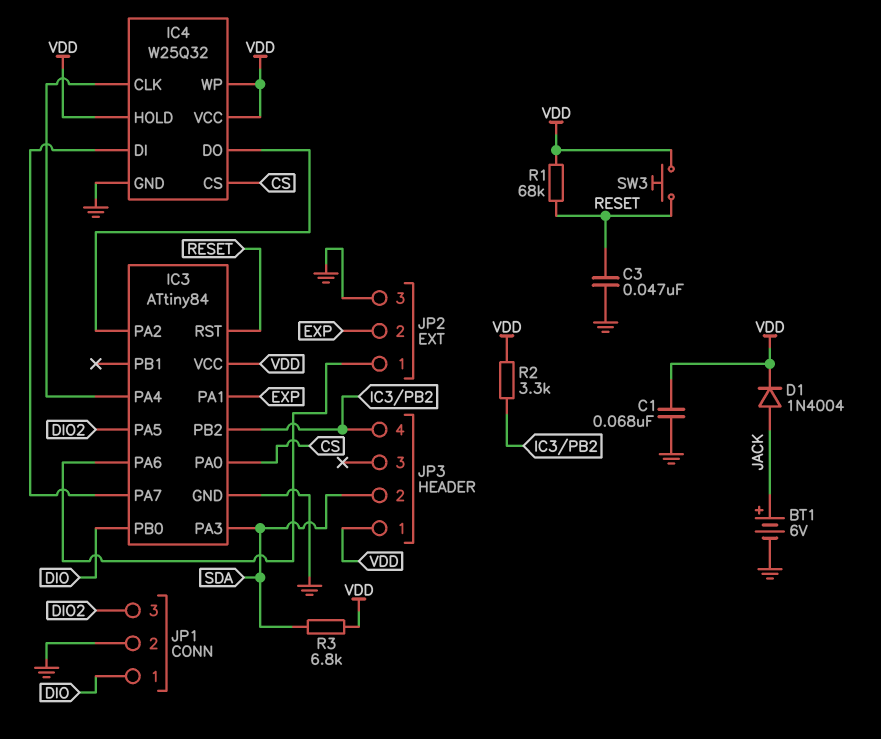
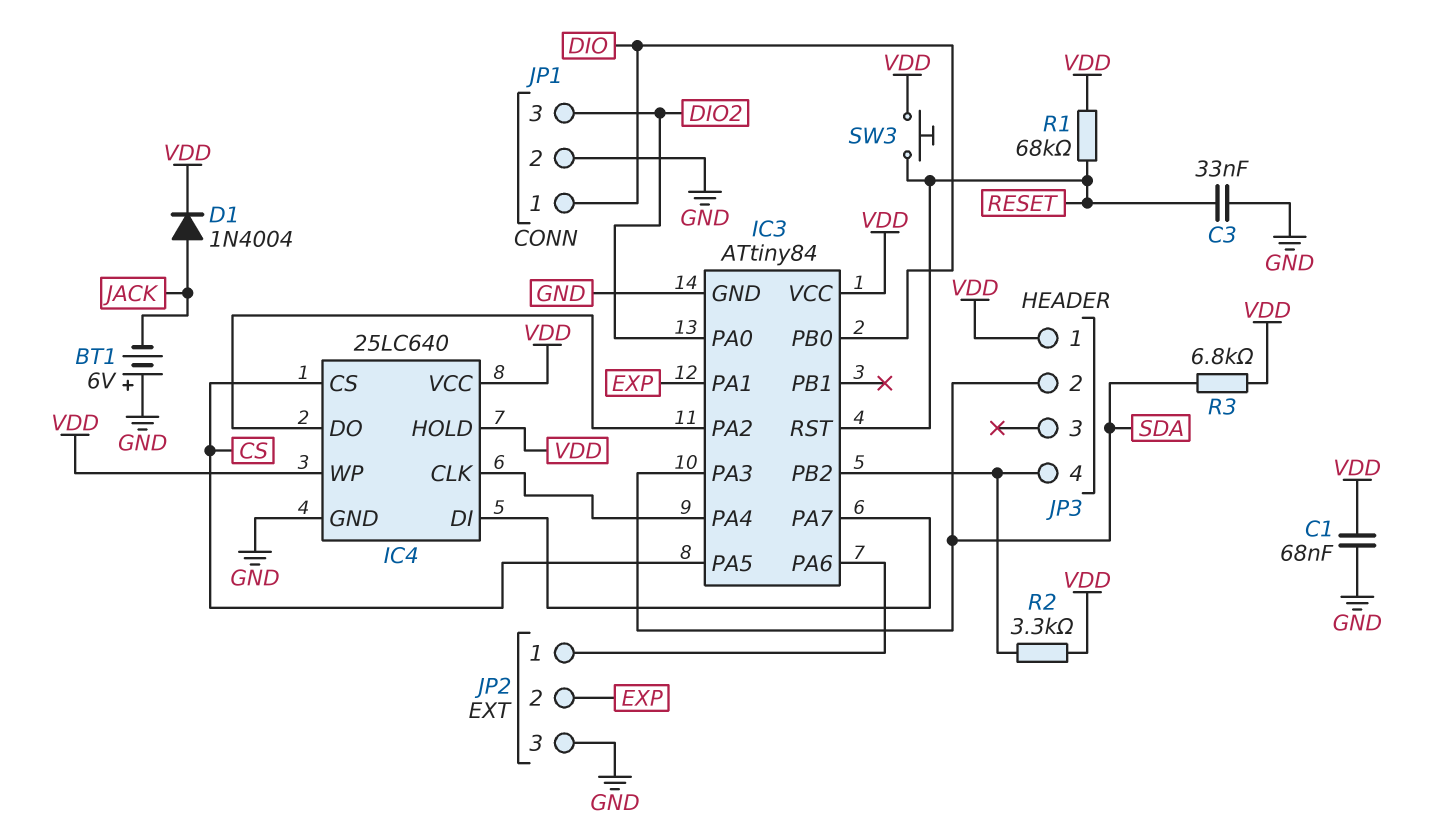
BT1: 6V (plus JACK, minus GND) -> 6V (plus GND, minus JACK)
C3: 47nF (GND, RESET) -> 33nF (GND, RESET)
IC3 pin PA0: CS -> DIO2
IC3 pin PA5: DIO2 -> CS
IC4: W25Q32 -> 25LC640

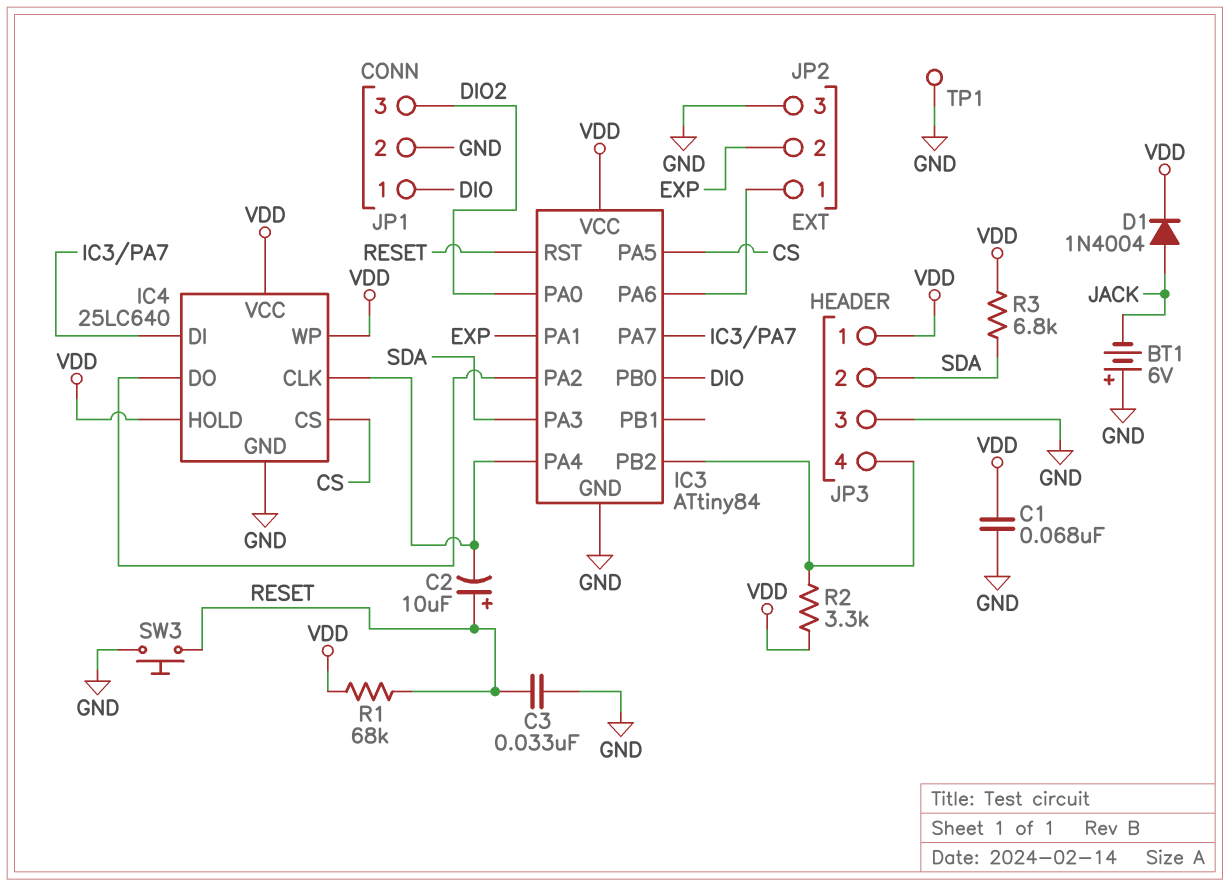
C2: none -> 10uF (plus RESET, minus IC3/PA4)
JP3 pin 3: none -> GND
SW3: button (RESET, VDD) -> button (GND, RESET)
TP1: none -> test point (GND)

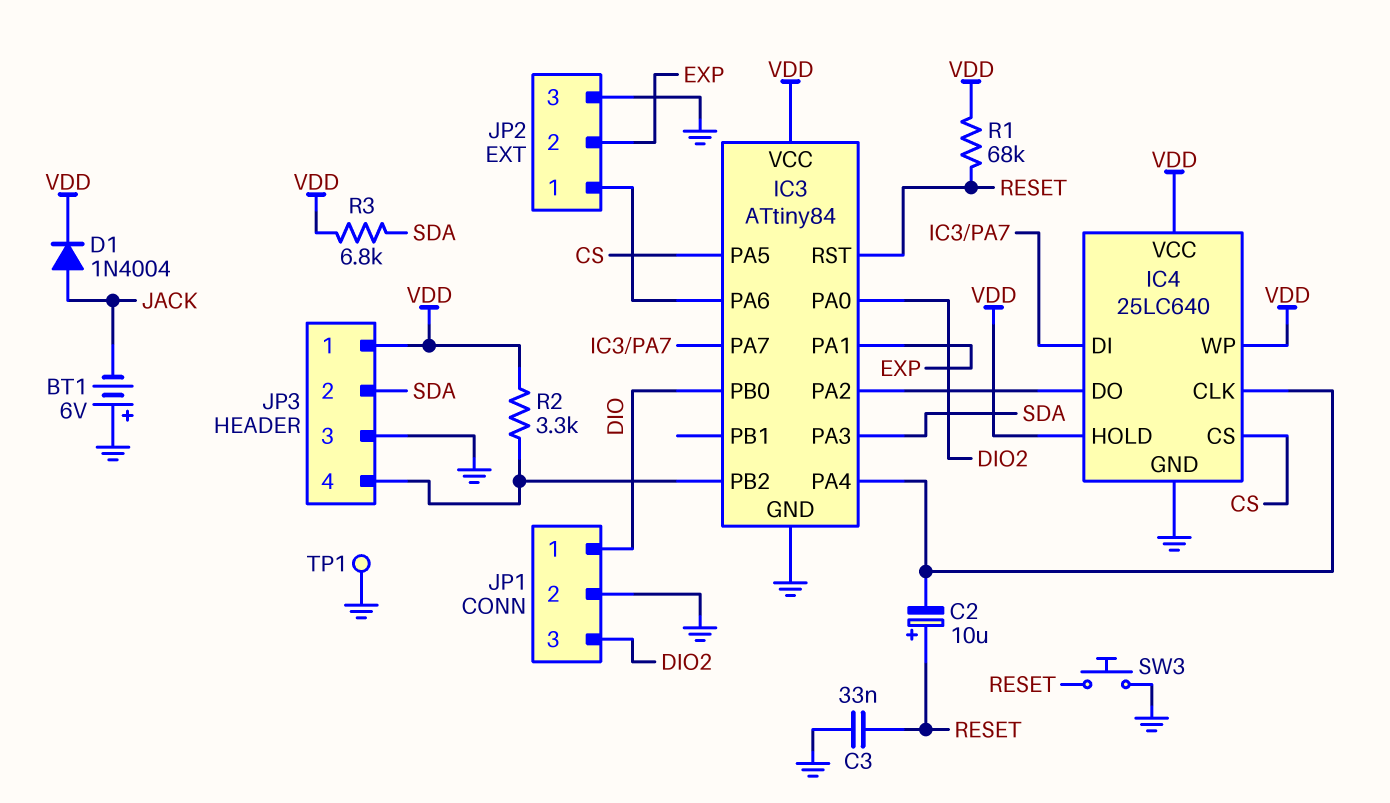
C1: 68nF (GND, VDD) -> none

